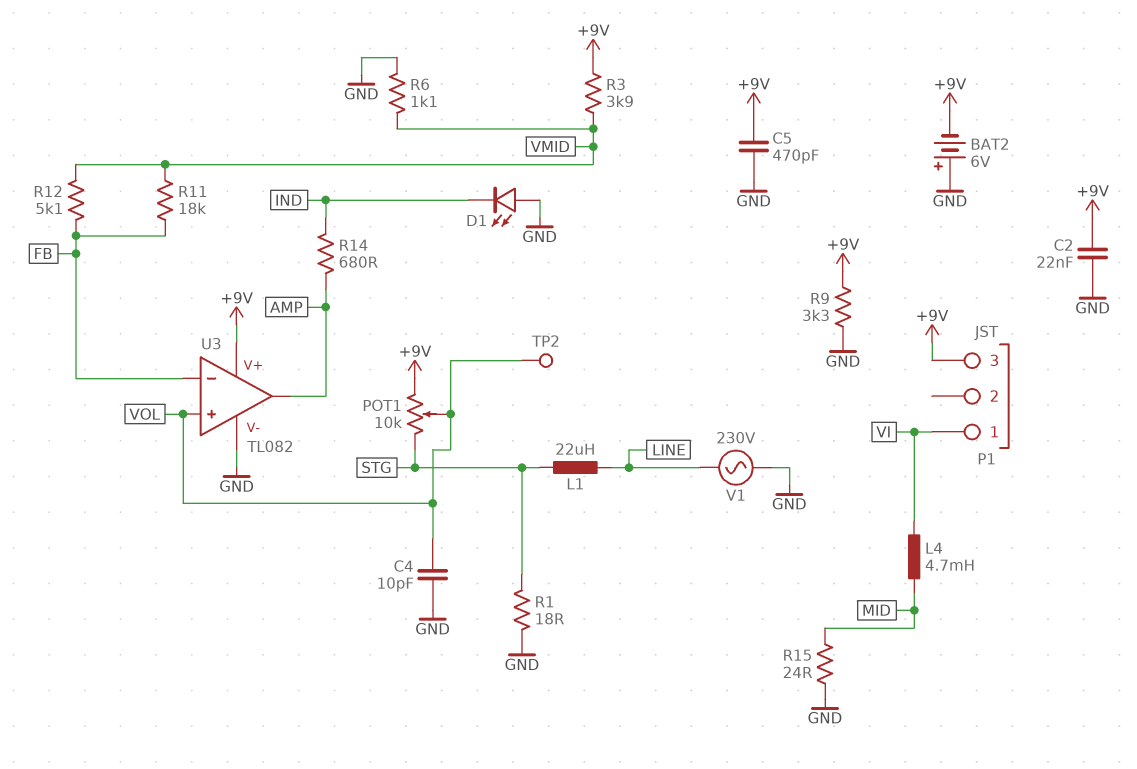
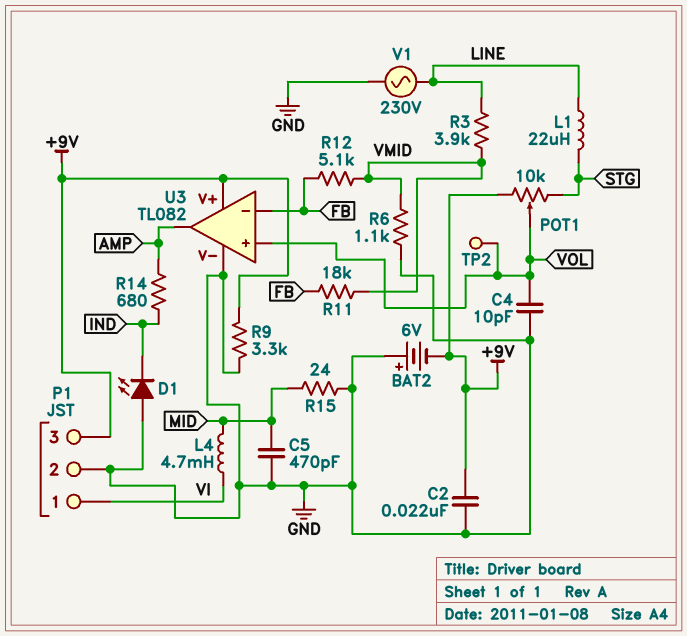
C5: 470pF (+9V, GND) -> 470pF (GND, MID)
P1 pin 2: none -> GND
R1: 18 (GND, STG) -> none
R3: 3.9k (+9V, VMID) -> 3.9k (LINE, VMID)

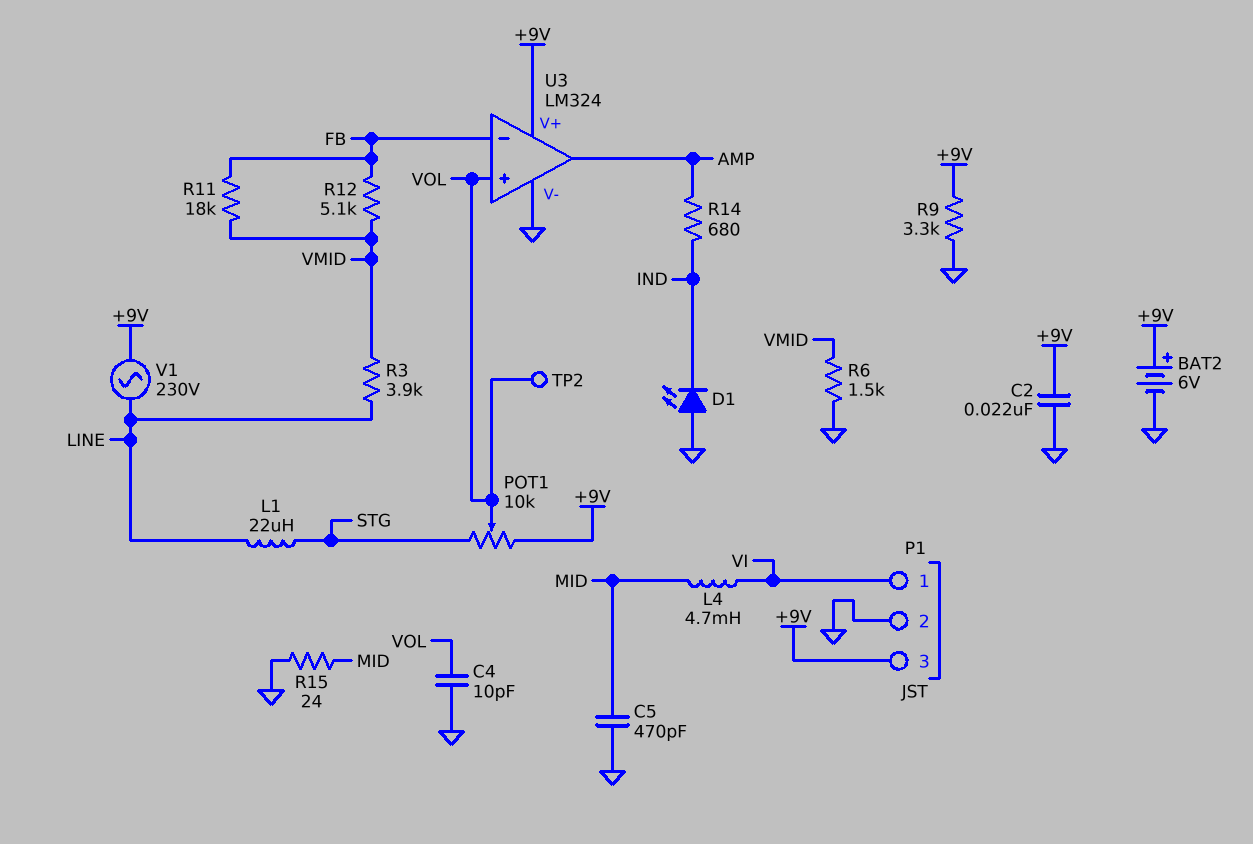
BAT2: 6V (plus GND, minus +9V) -> 6V (plus +9V, minus GND)
R6: 1.1k (GND, VMID) -> 1.5k (GND, VMID)
U3: TL082 -> LM324
V1: AC 230V (GND, LINE) -> AC 230V (+9V, LINE)

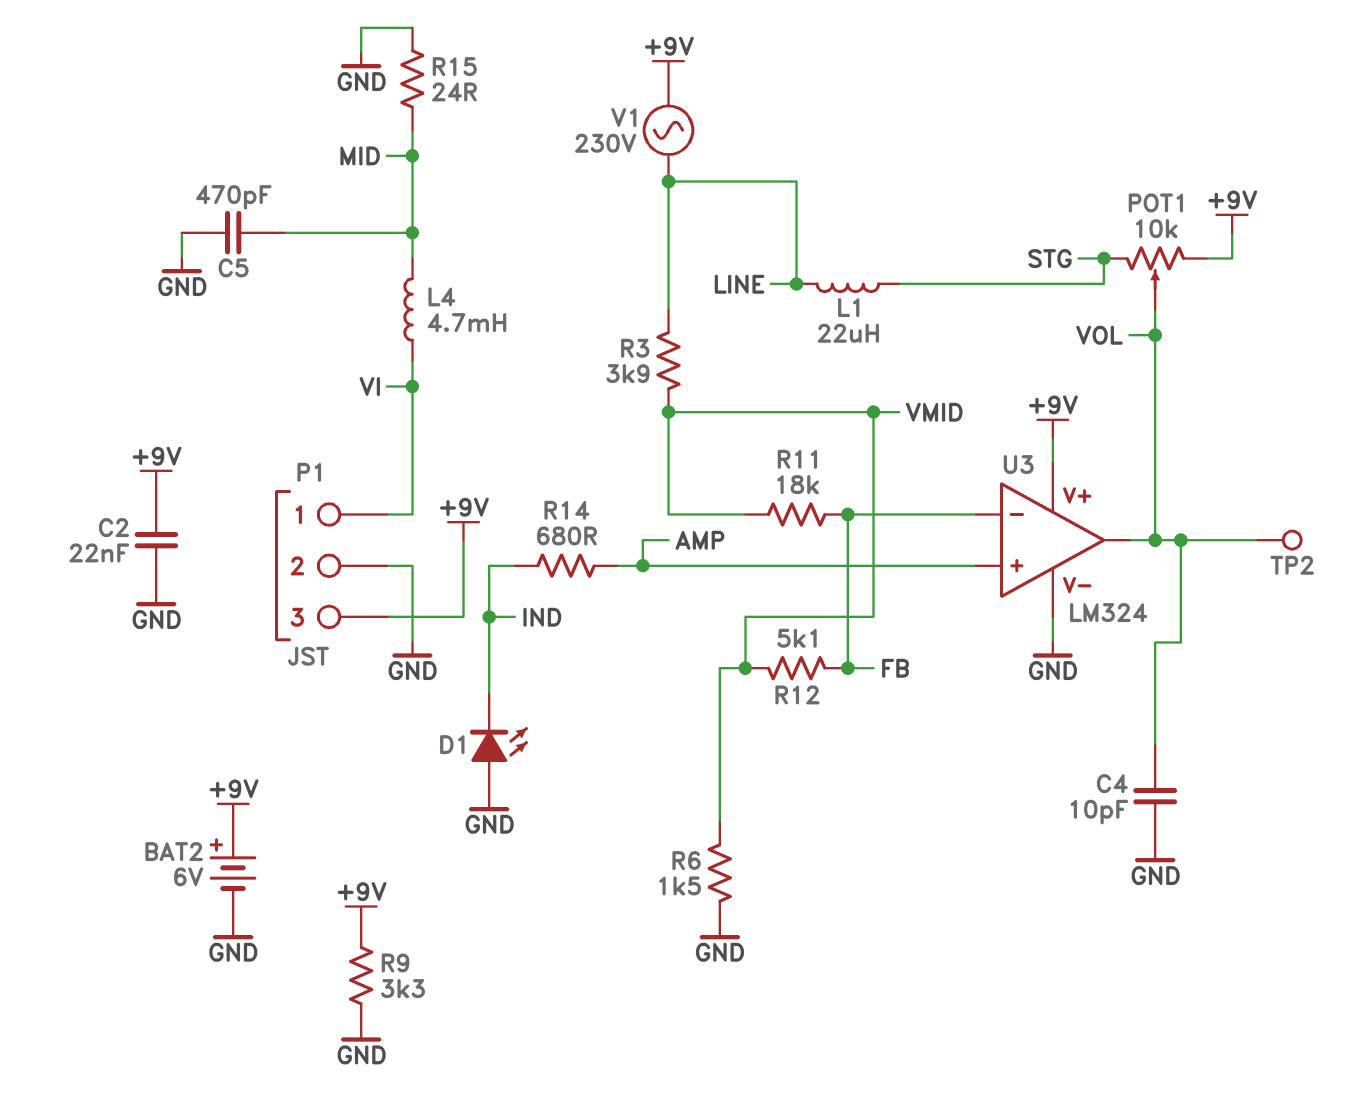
U3 pin in+: VOL -> AMP
U3 pin out: AMP -> VOL

